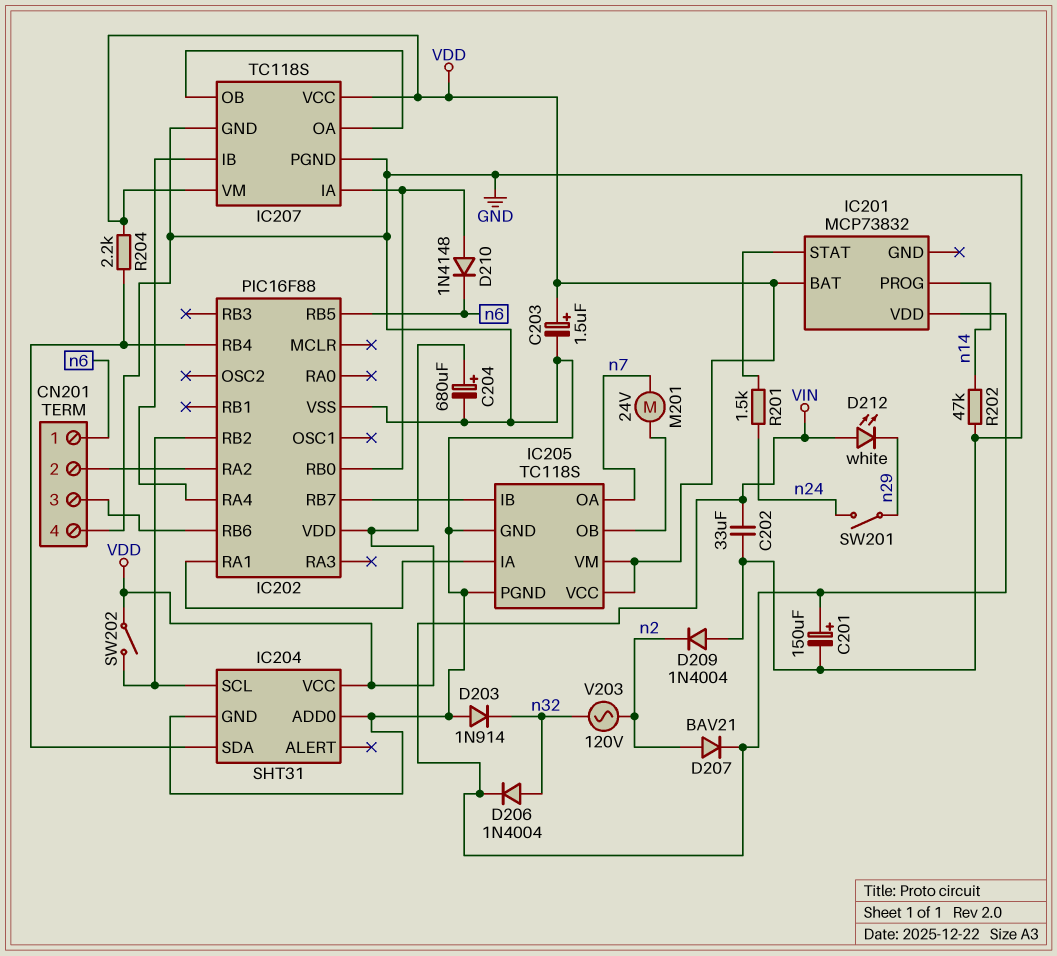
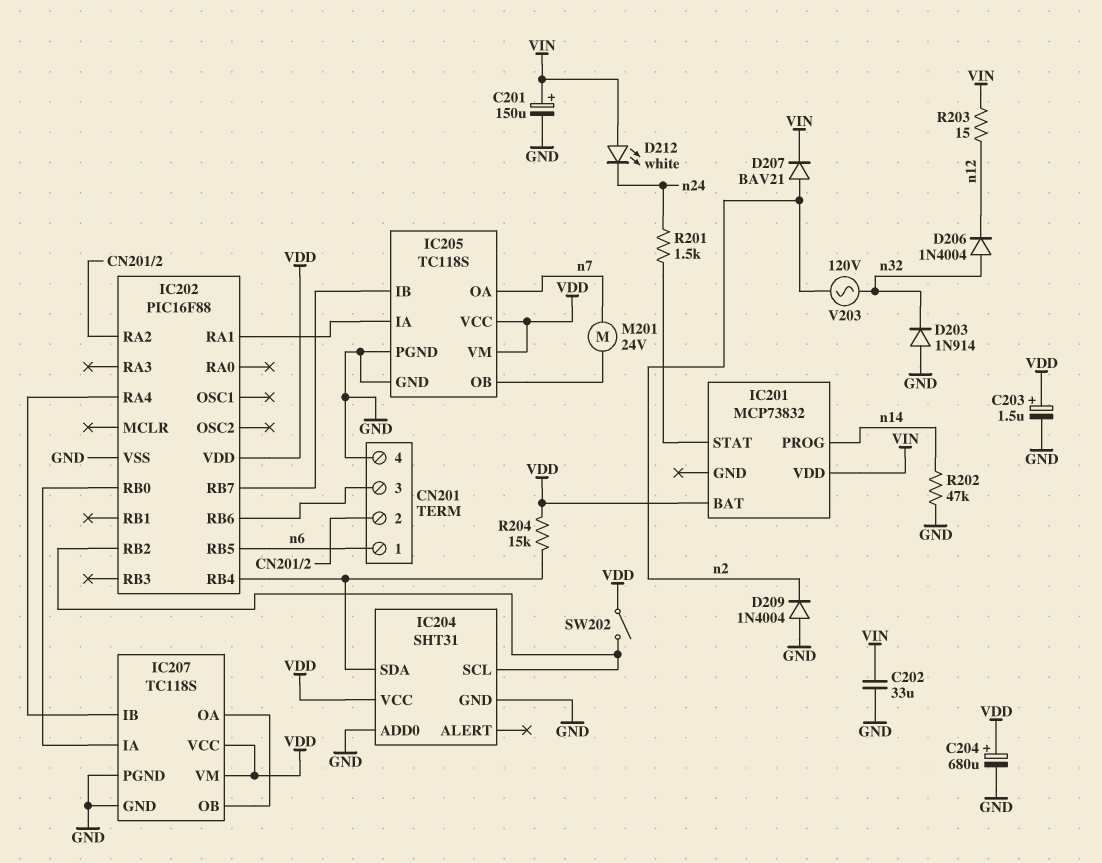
D206: diode 1N4004 (A n32, K VIN) -> diode 1N4004 (A n32, K n12)
D210: diode 1N4148 (A IC202/RB0, K n6) -> none
D212: LED white (A VIN, K n29) -> LED white (A VIN, K n24)
R203: none -> 15 (VIN, n12)
R204: 2.2k (IC202/RB4, VDD) -> 15k (IC202/RB4, VDD)
SW201: switch (n24, n29) -> none

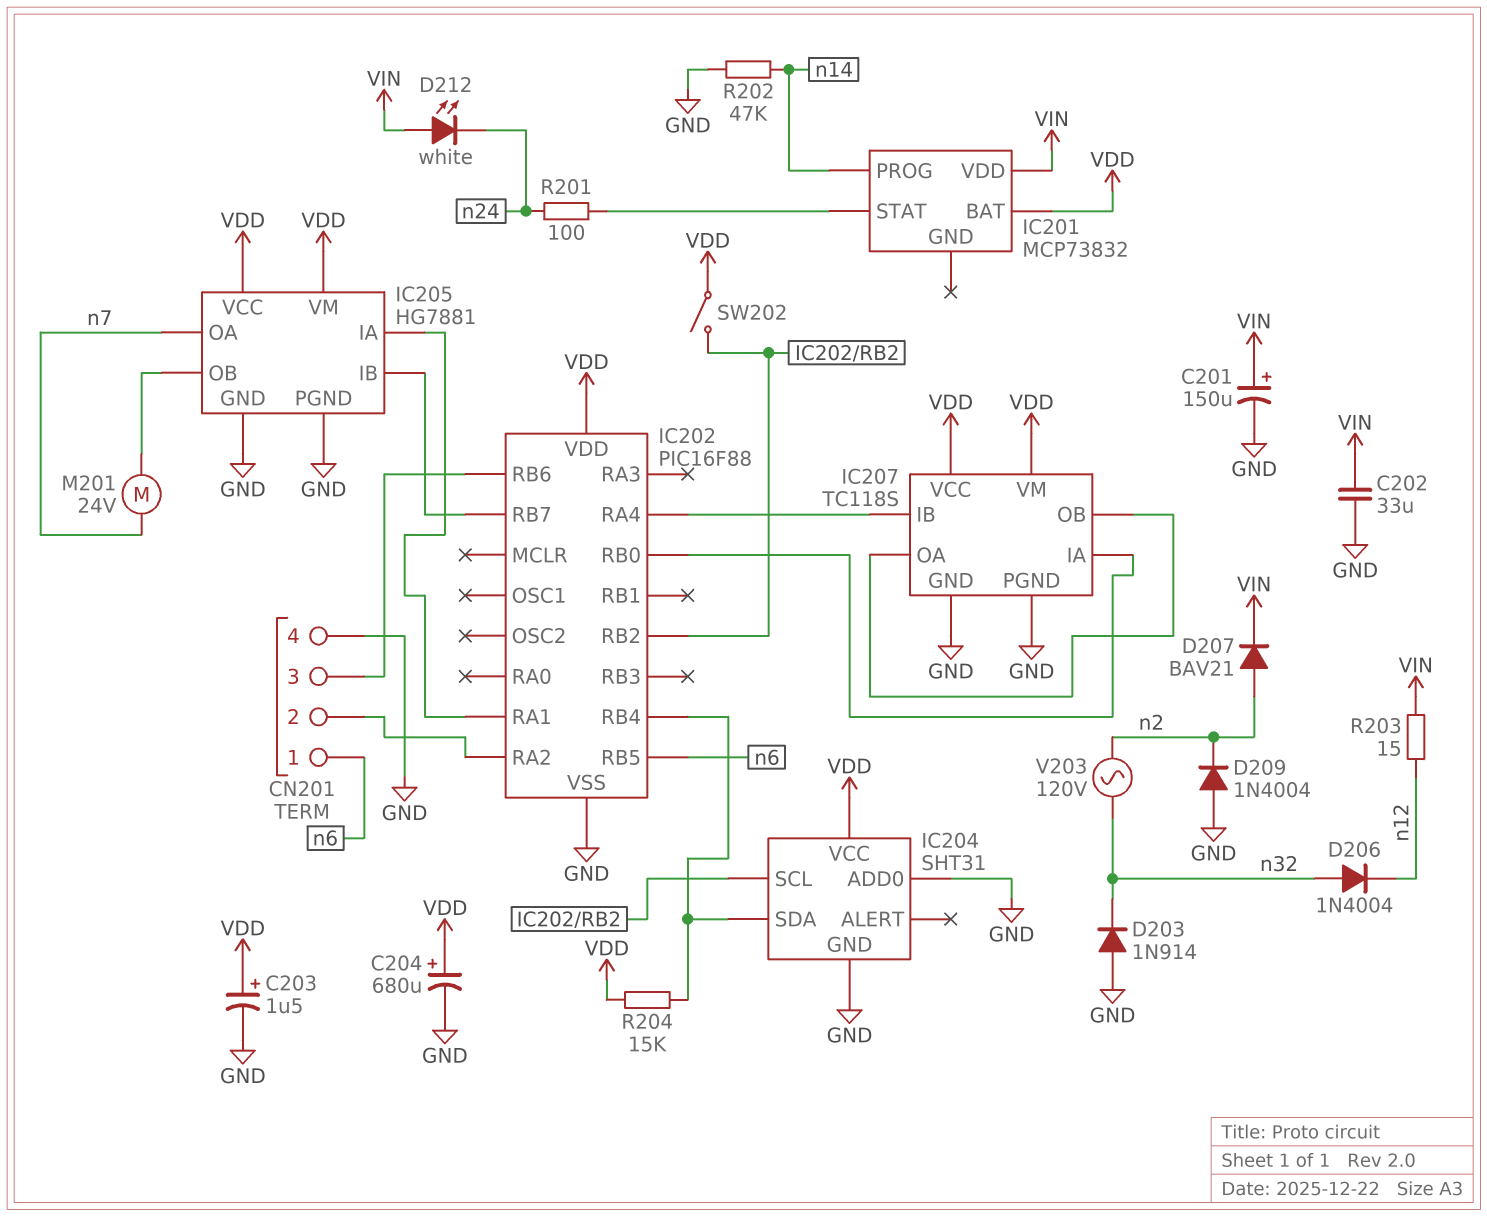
IC205: TC118S -> HG7881
R201: 1.5k (IC201/STAT, n24) -> 100 (IC201/STAT, n24)

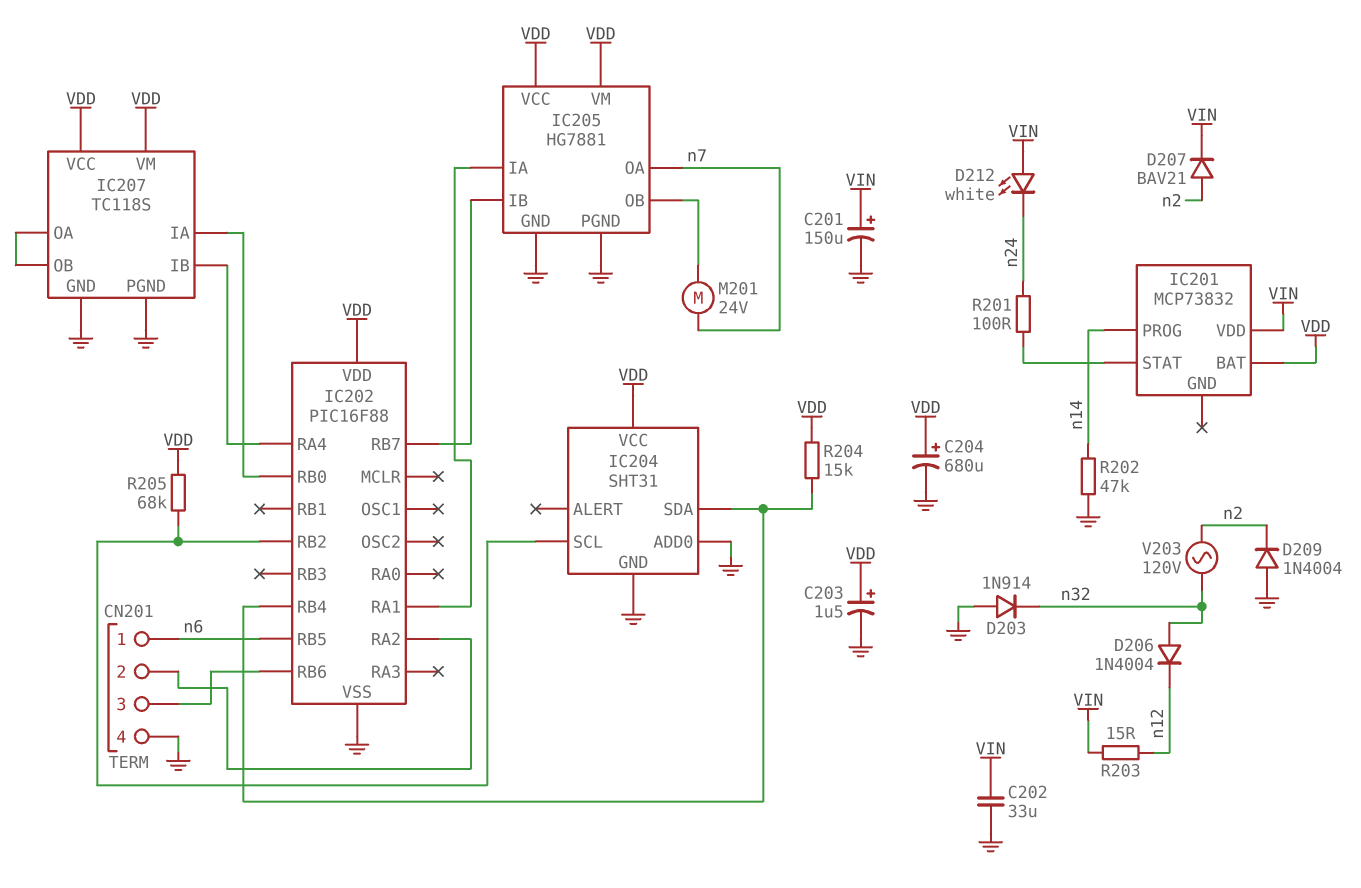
R205: none -> 68k (IC202/RB2, VDD)
SW202: switch (IC202/RB2, VDD) -> none

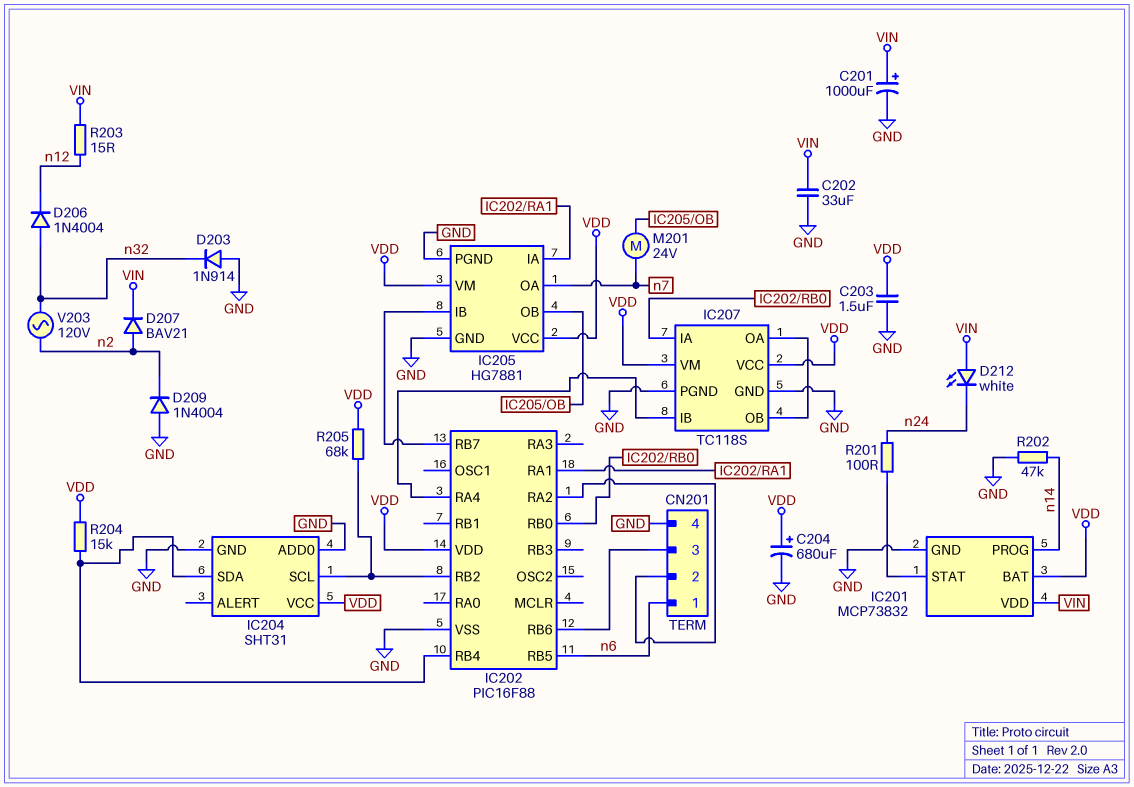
C201: 150uF (plus VIN, minus GND) -> 1000uF (plus VIN, minus GND)
C203: 1.5uF (plus VDD, minus GND) -> 1.5uF (GND, VDD)
IC201 pin GND: none -> GND

